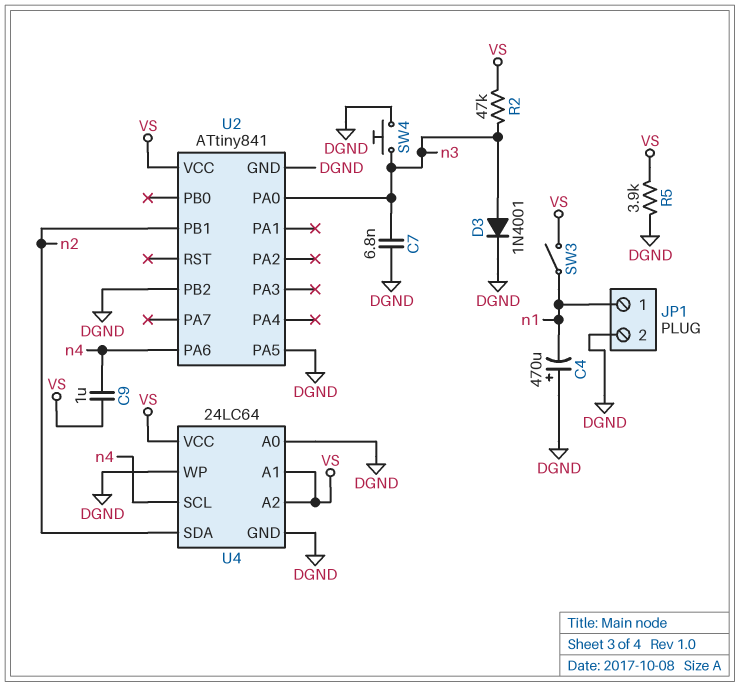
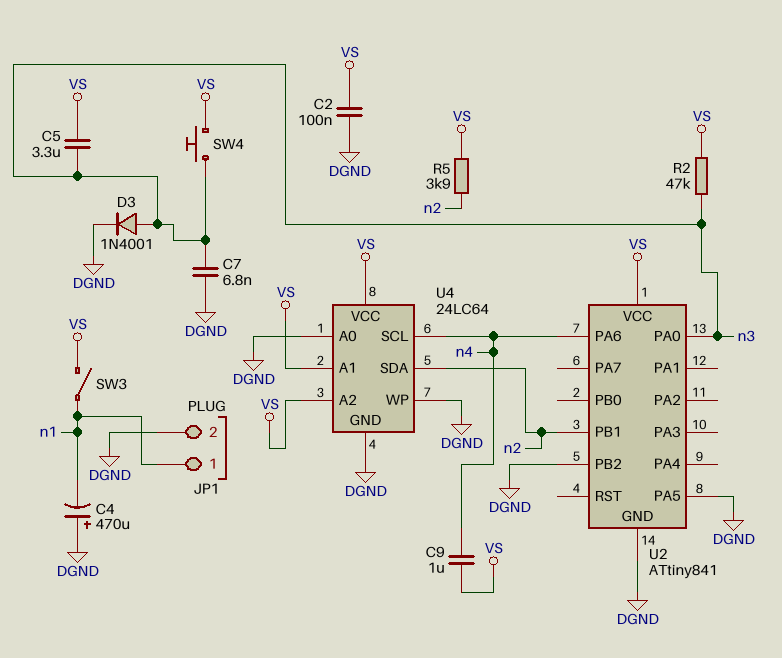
C2: none -> 100nF (DGND, VS)
C5: none -> 3.3uF (VS, n3)
R5: 3.9k (DGND, VS) -> 3.9k (VS, n2)
SW4: button (DGND, n3) -> button (VS, n3)

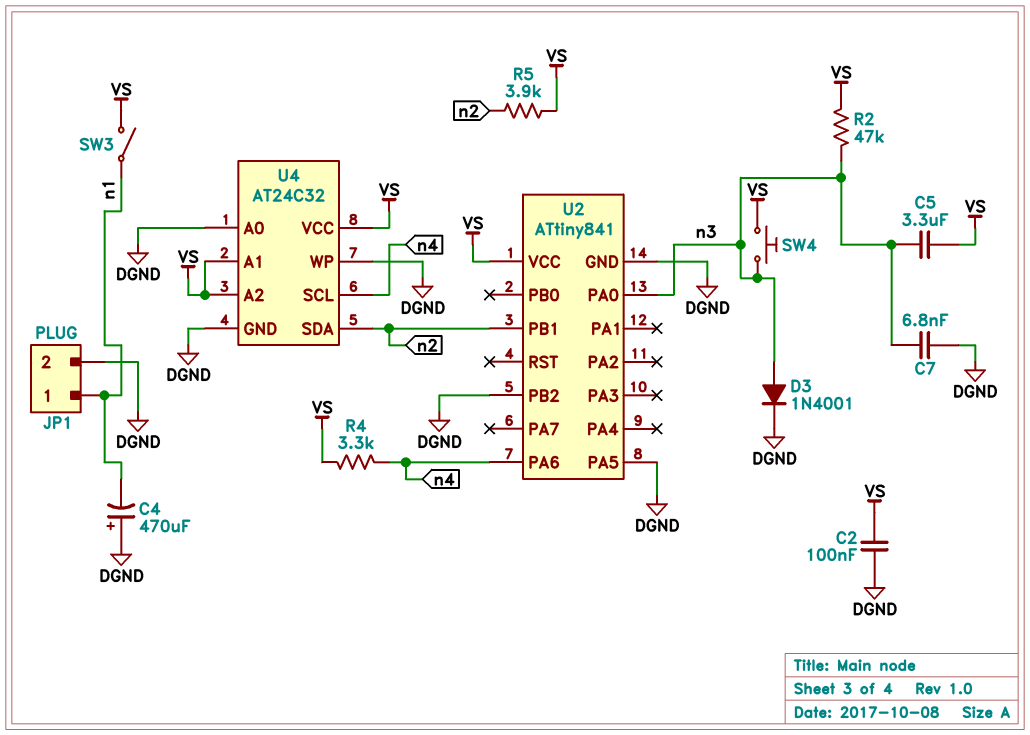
C9: 1uF (VS, n4) -> none
R4: none -> 3.3k (VS, n4)
U4: 24LC64 -> AT24C32

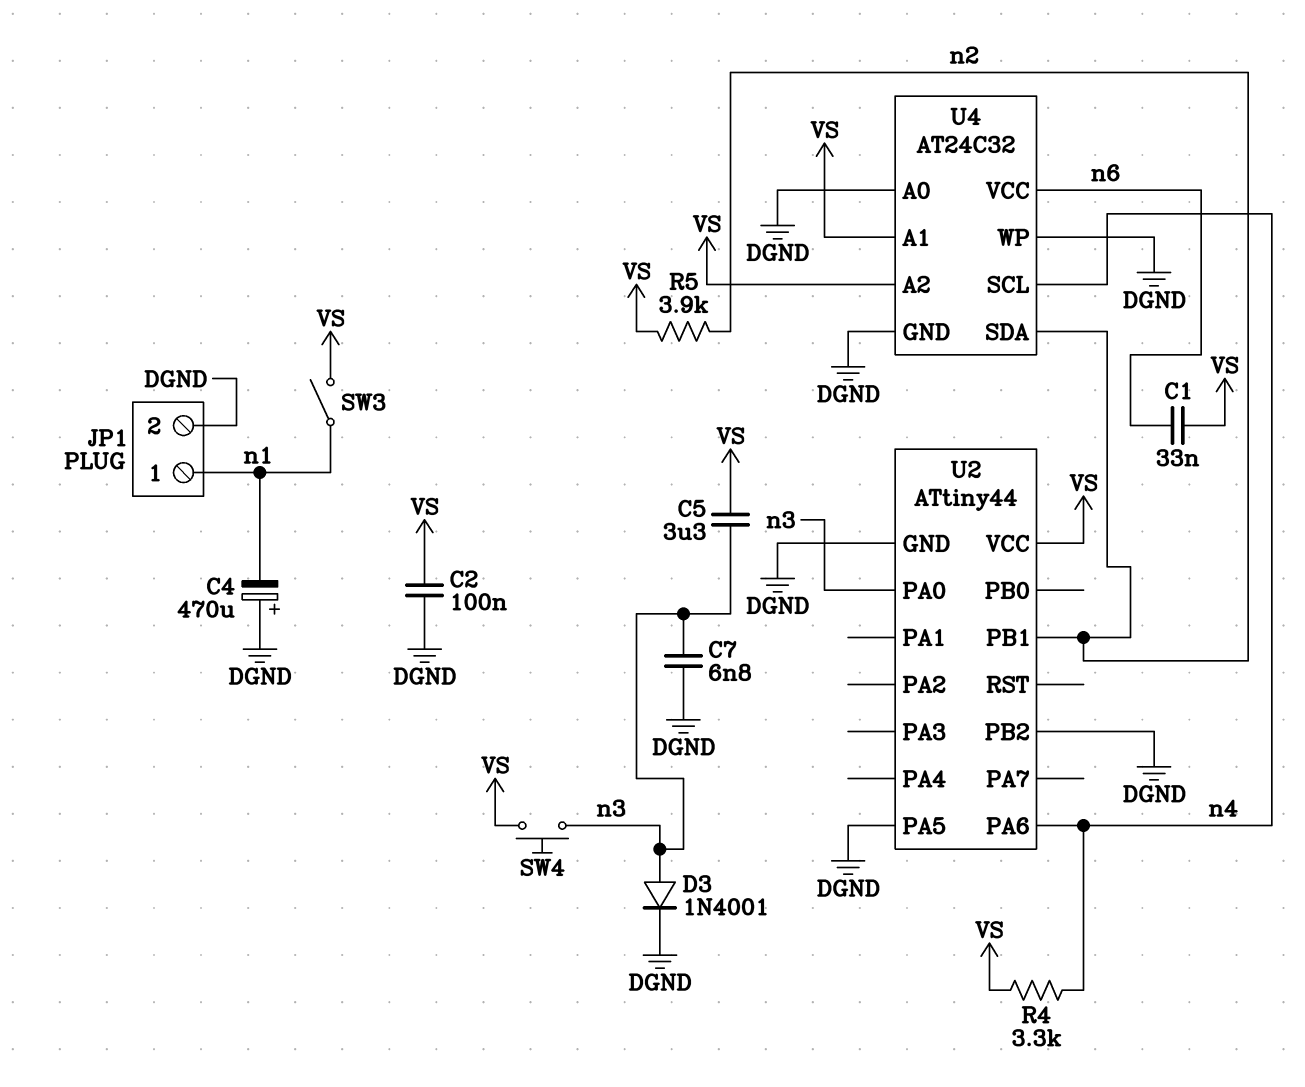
C1: none -> 33nF (VS, n6)
R2: 47k (VS, n3) -> none
U2: ATtiny841 -> ATtiny44
U4 pin VCC: VS -> n6

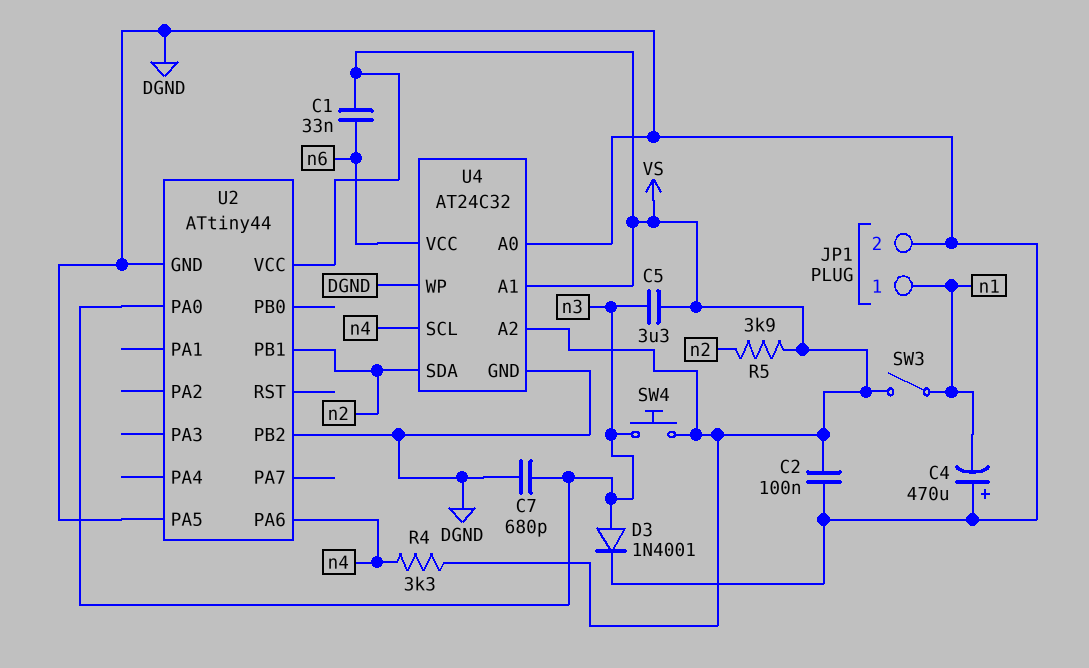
C7: 6.8nF (DGND, n3) -> 680pF (DGND, n3)

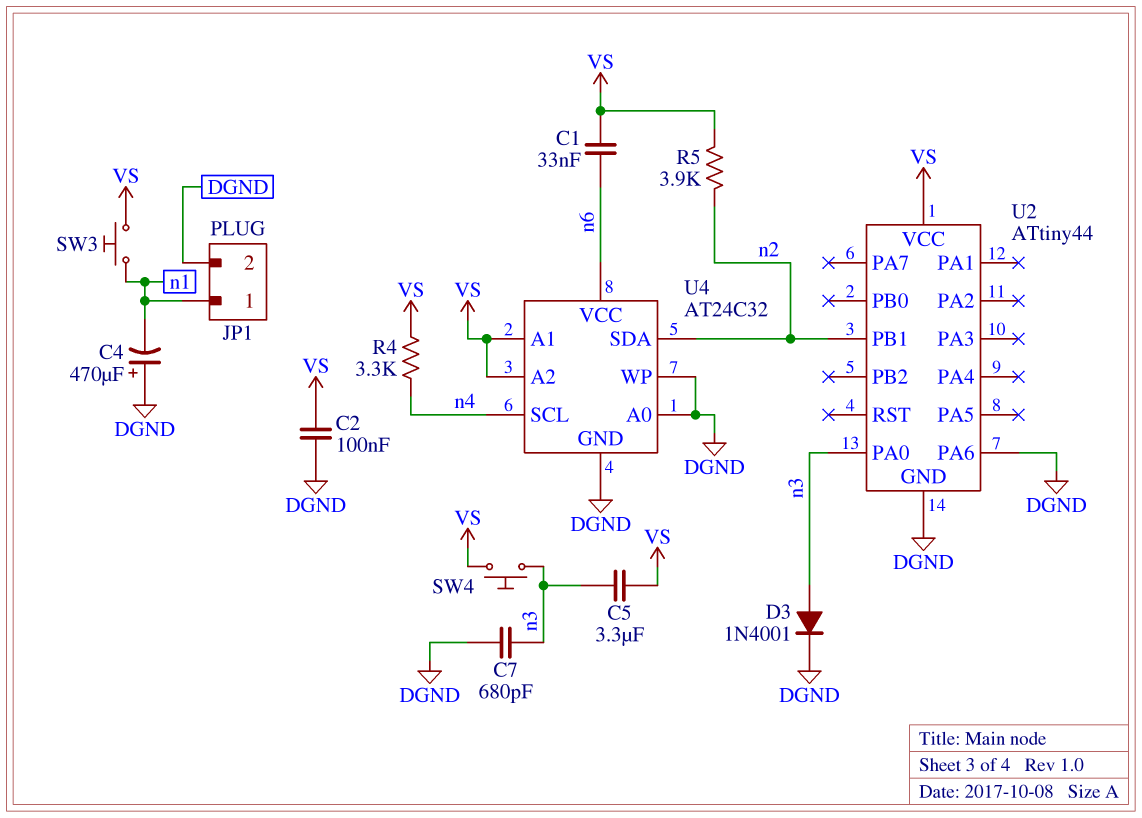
SW3: switch (VS, n1) -> button (VS, n1)
U2 pin PA5: DGND -> none
U2 pin PA6: n4 -> DGND
U2 pin PB2: DGND -> none

